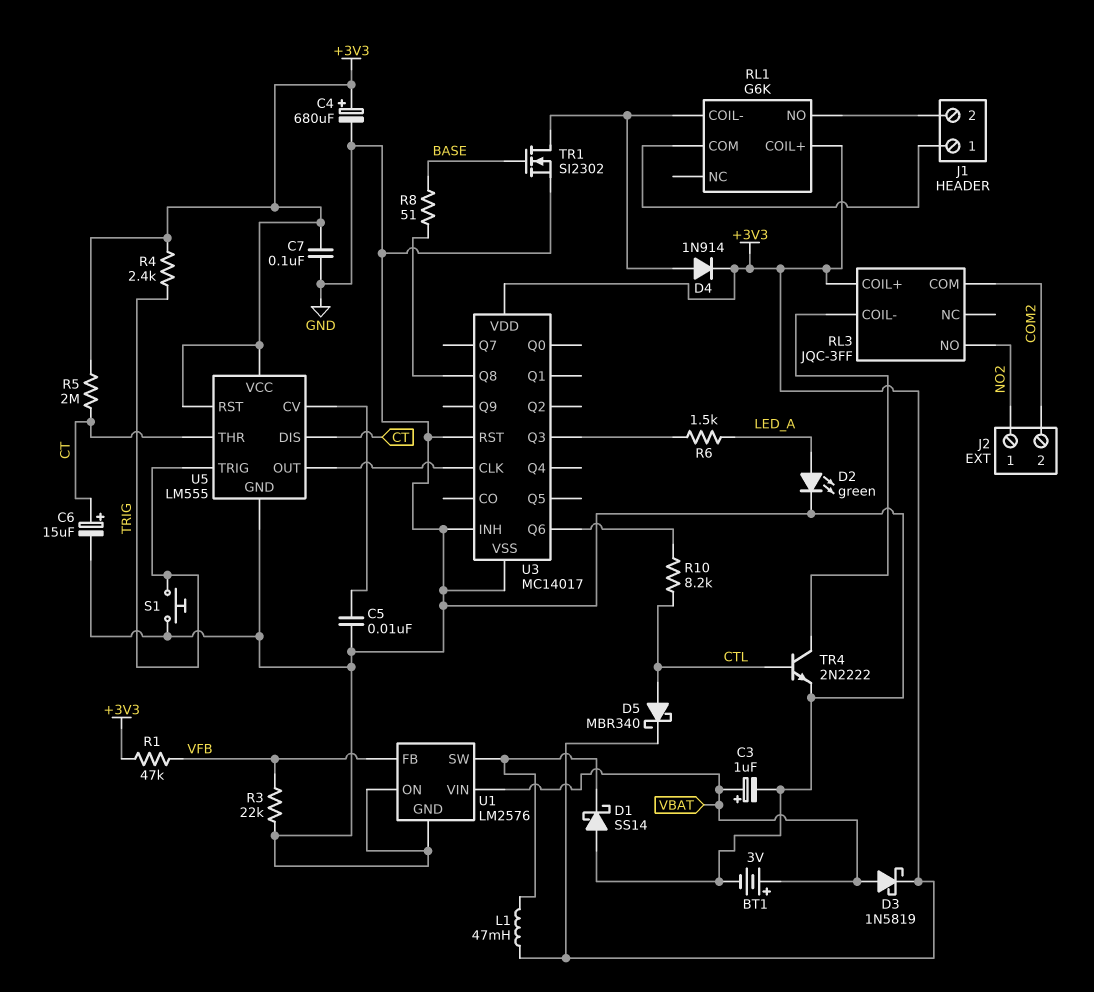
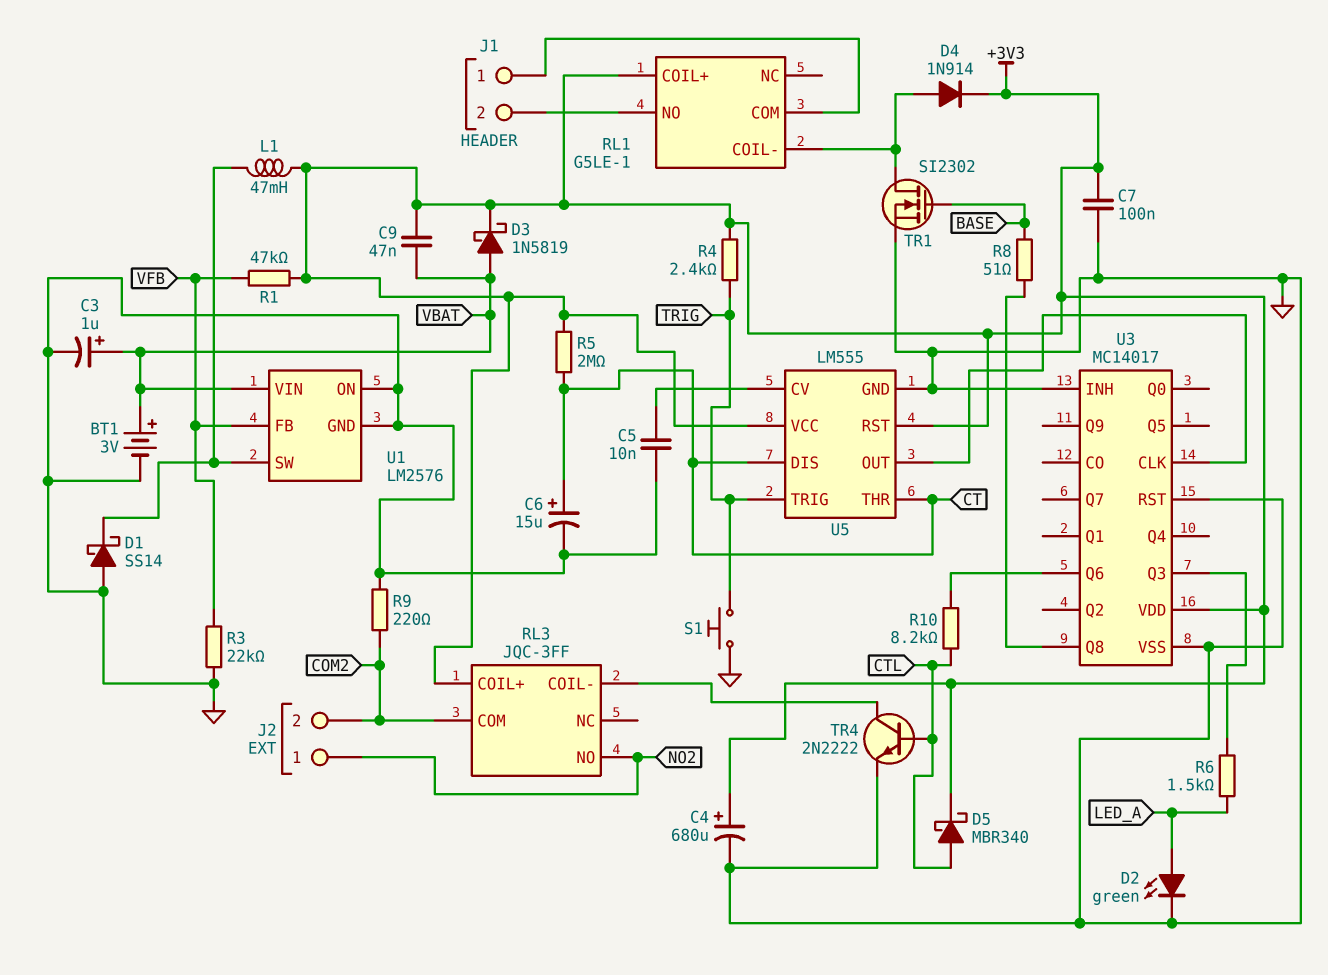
C9: none -> 47nF (+3V3, VBAT)
R9: none -> 220 (COM2, GND)
RL1: G6K -> G5LE-1

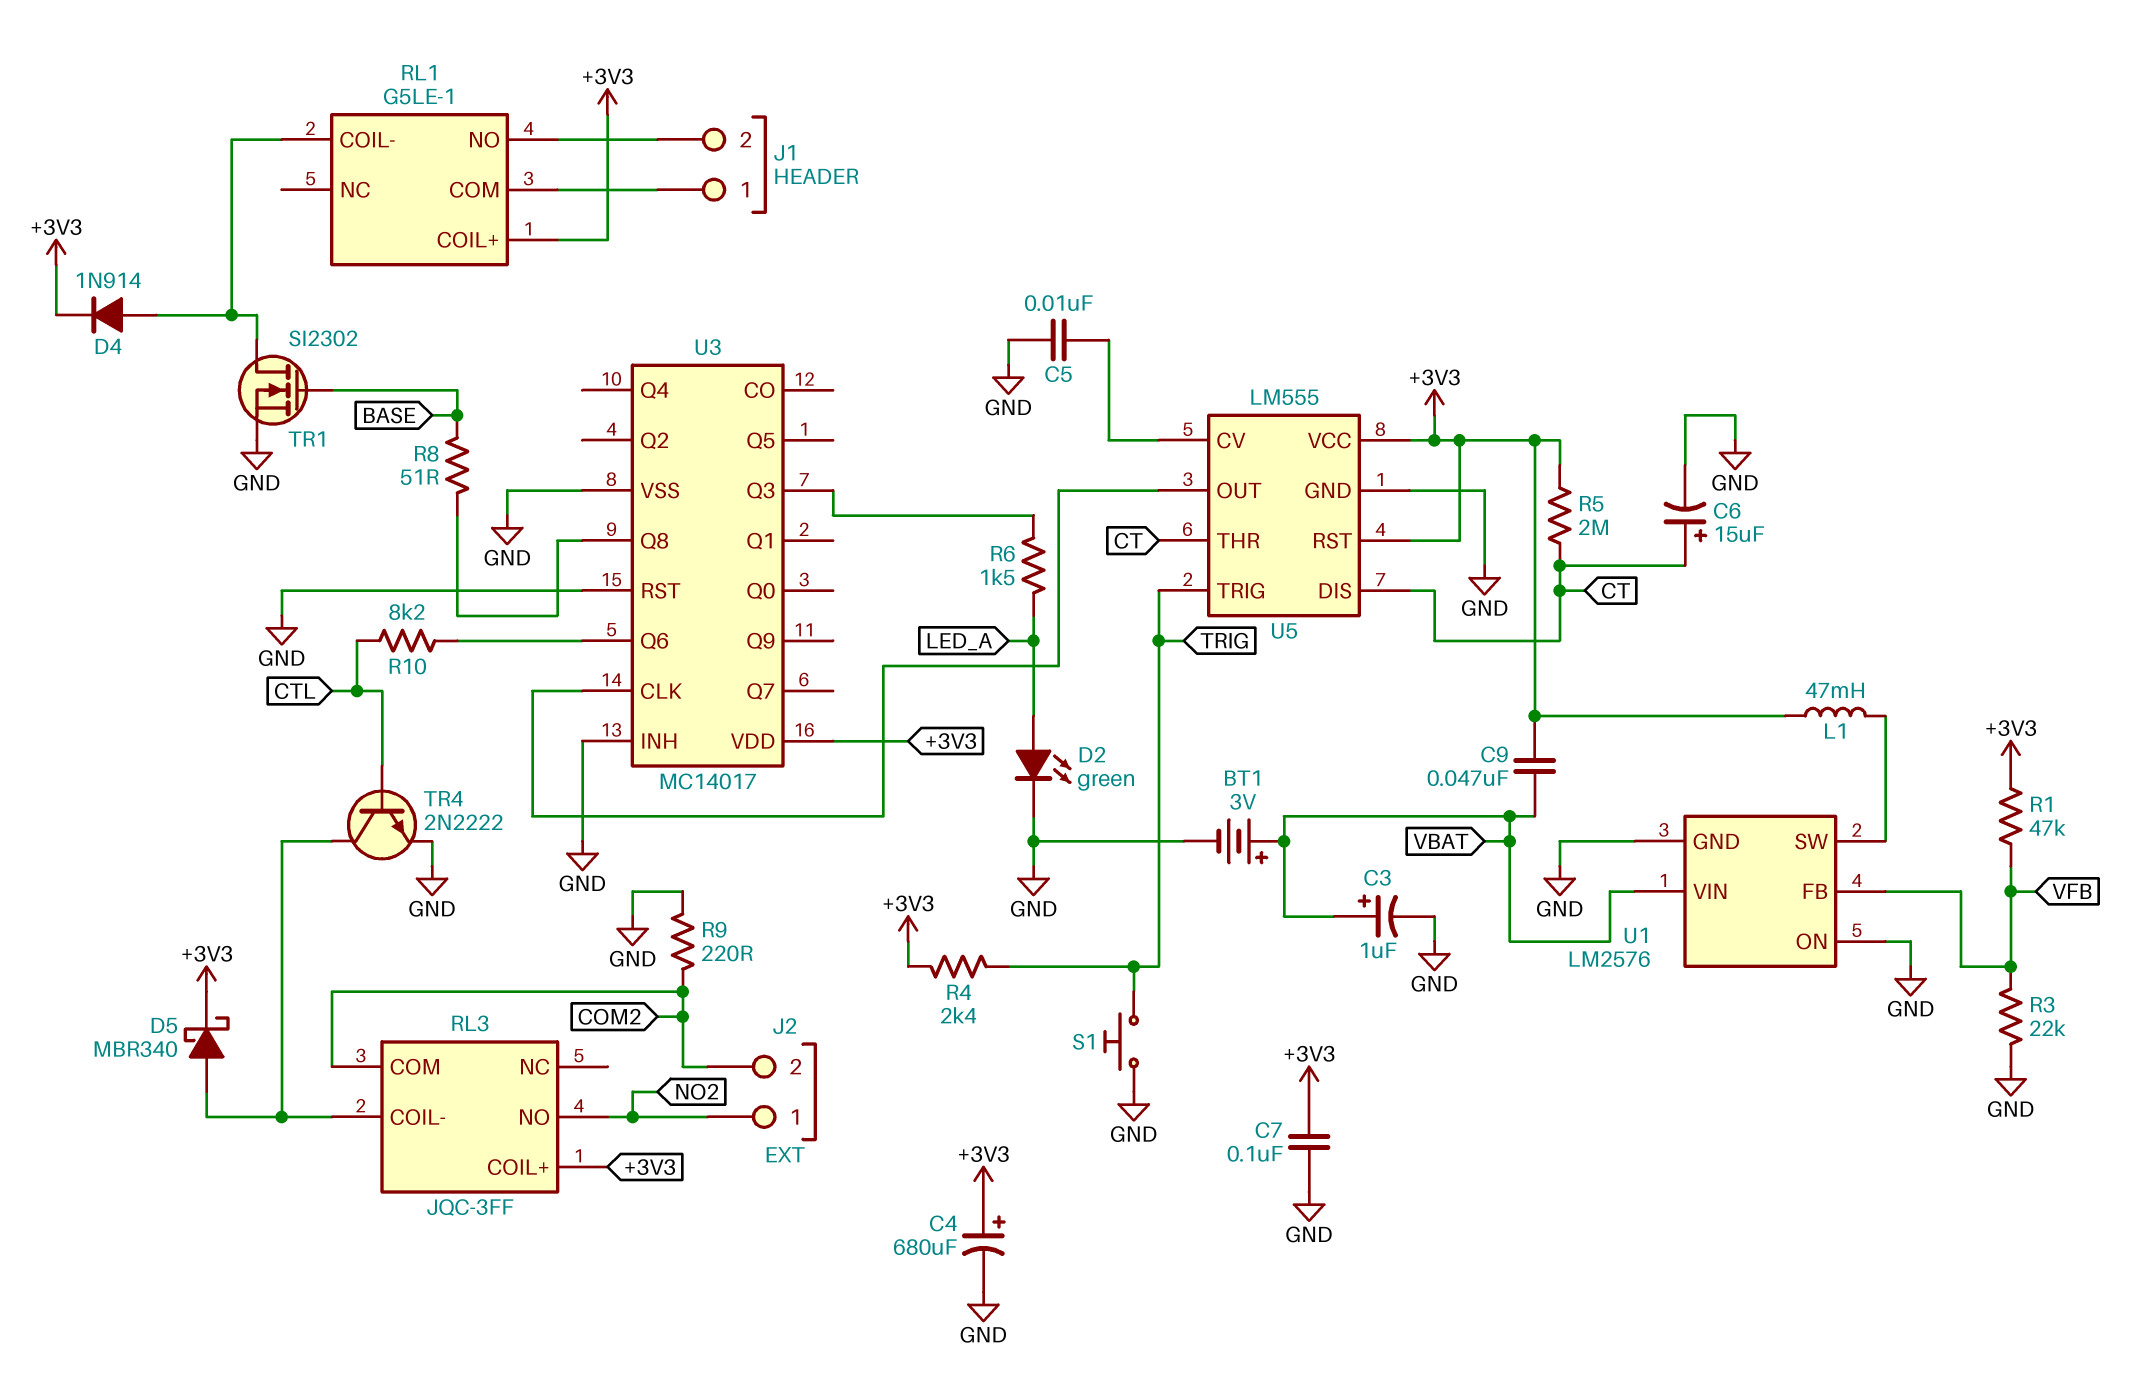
D1: schottky SS14 (A GND, K U1/SW) -> none
D3: schottky 1N5819 (A VBAT, K +3V3) -> none
D5: schottky MBR340 (A CTL, K +3V3) -> schottky MBR340 (A RL3/COIL-, K +3V3)

